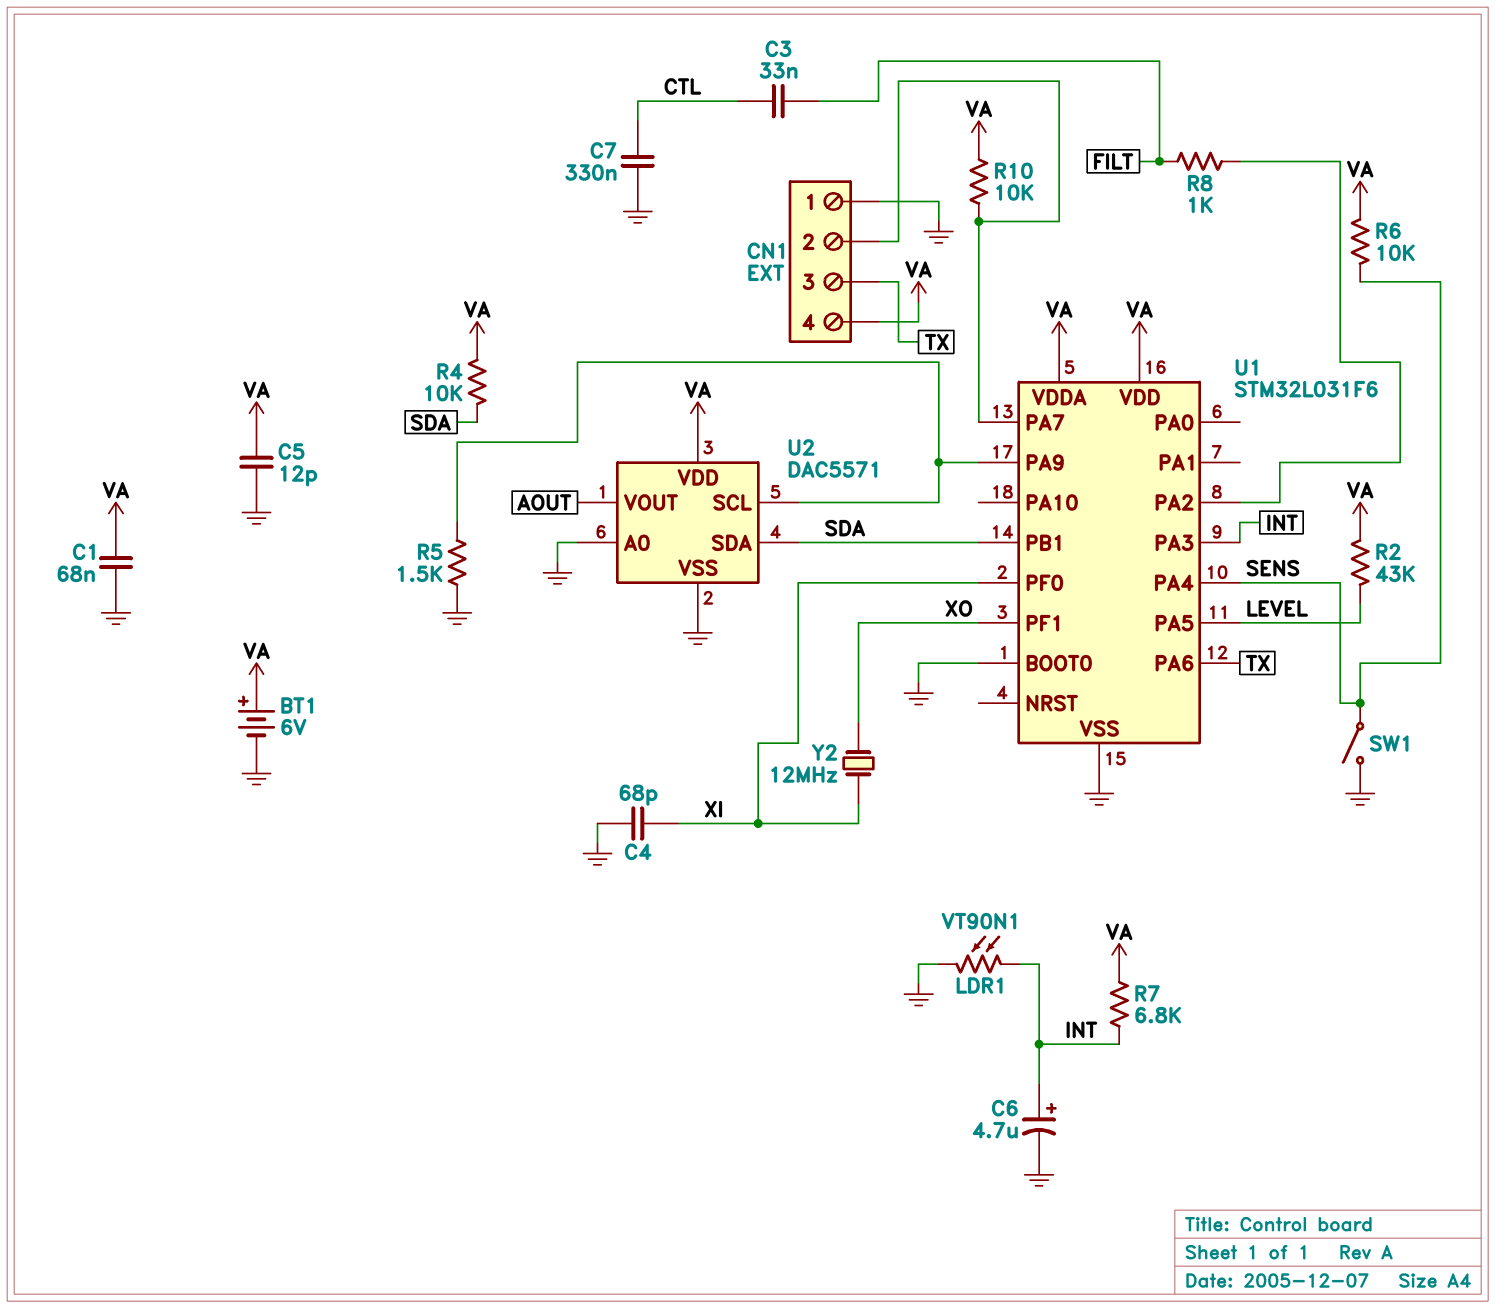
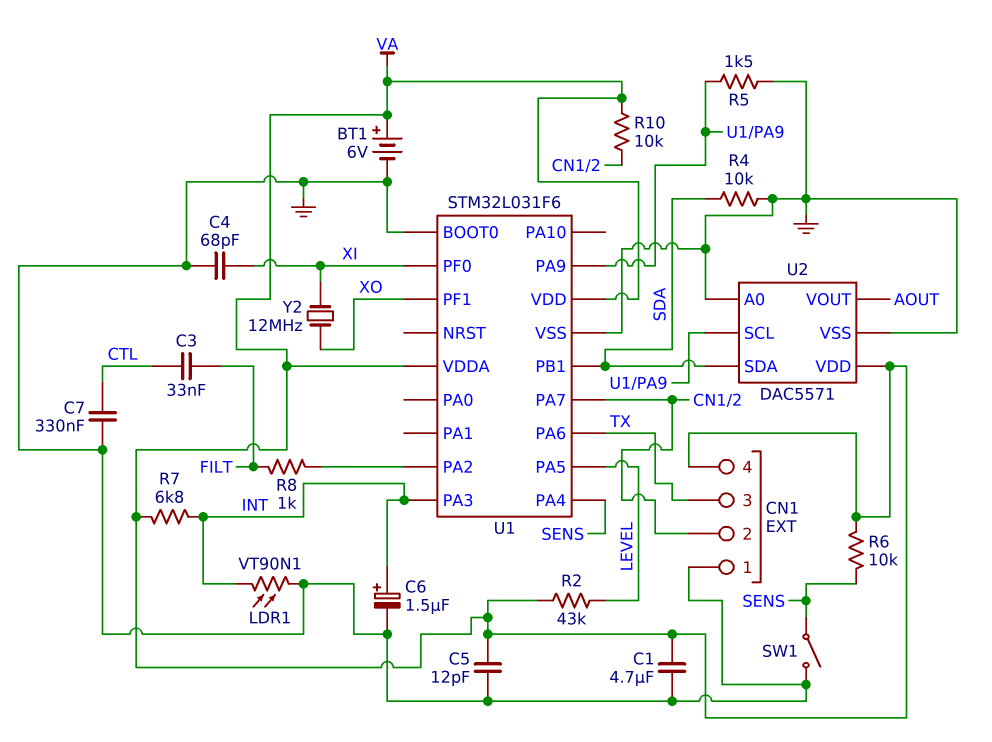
C1: 68nF (GND, VA) -> 4.7uF (GND, VA)
C6: 4.7uF (plus INT, minus GND) -> 1.5uF (plus INT, minus GND)
R4: 10k (SDA, VA) -> 10k (GND, SDA)

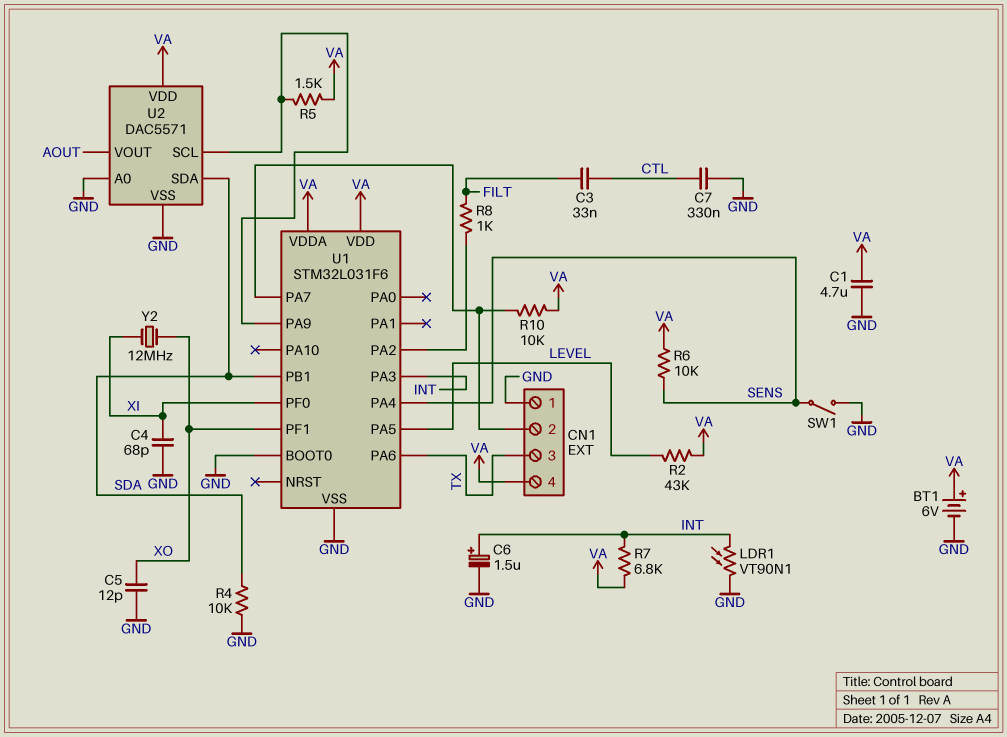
C5: 12pF (GND, VA) -> 12pF (GND, XO)
R5: 1.5k (GND, U1/PA9) -> 1.5k (U1/PA9, VA)

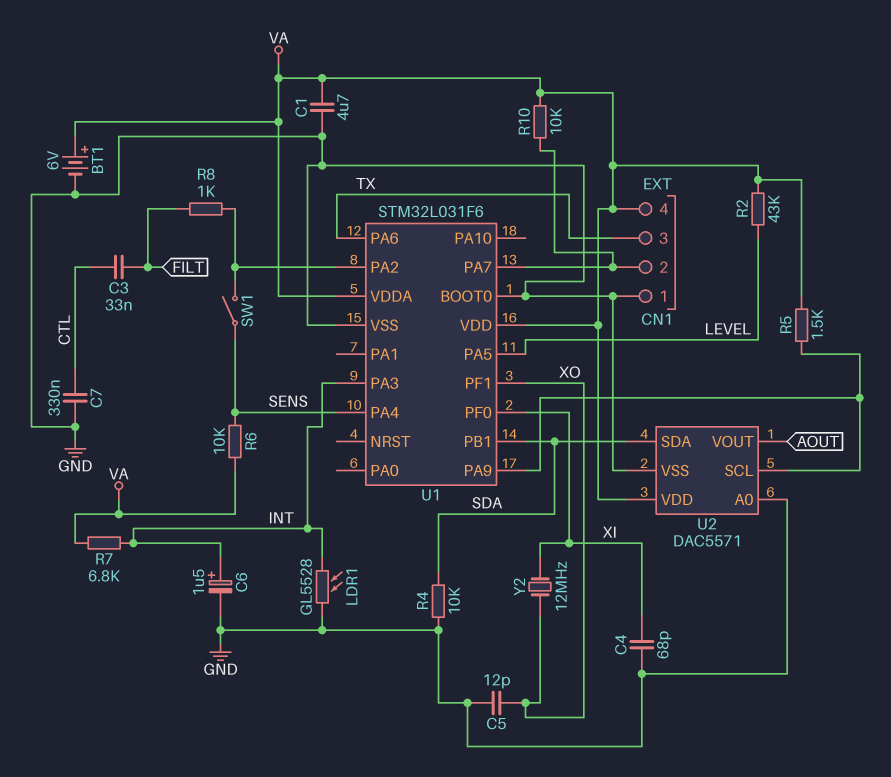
LDR1: VT90N1 (GND, INT) -> GL5528 (GND, INT)
SW1: switch (GND, SENS) -> switch (SENS, U1/PA2)

